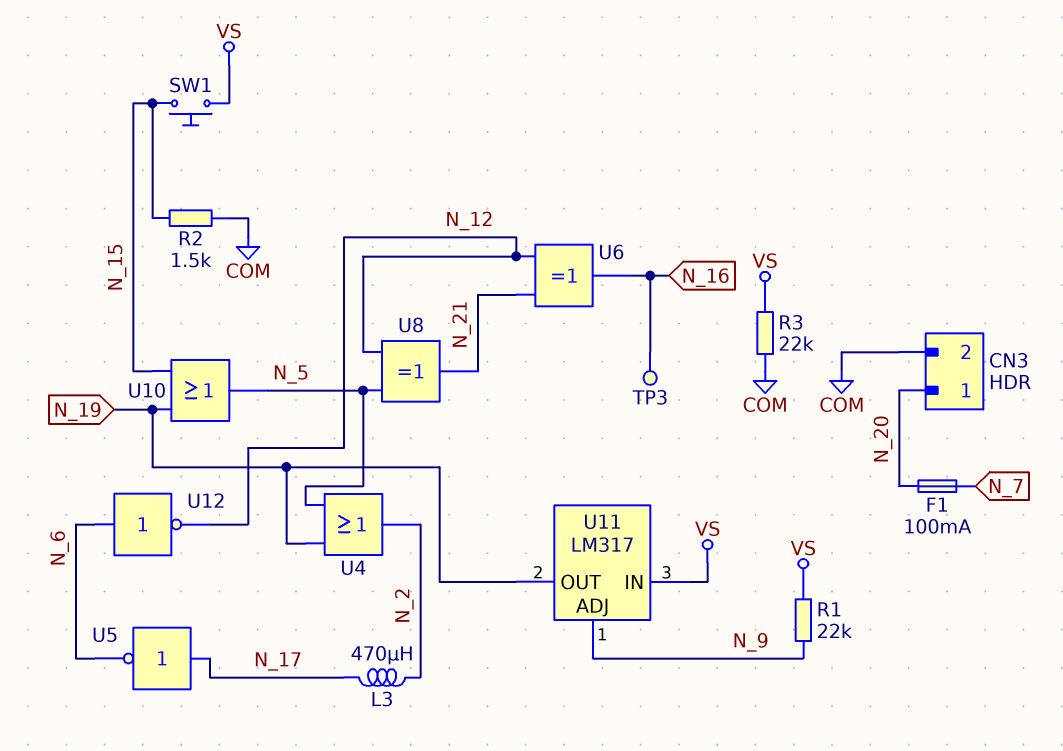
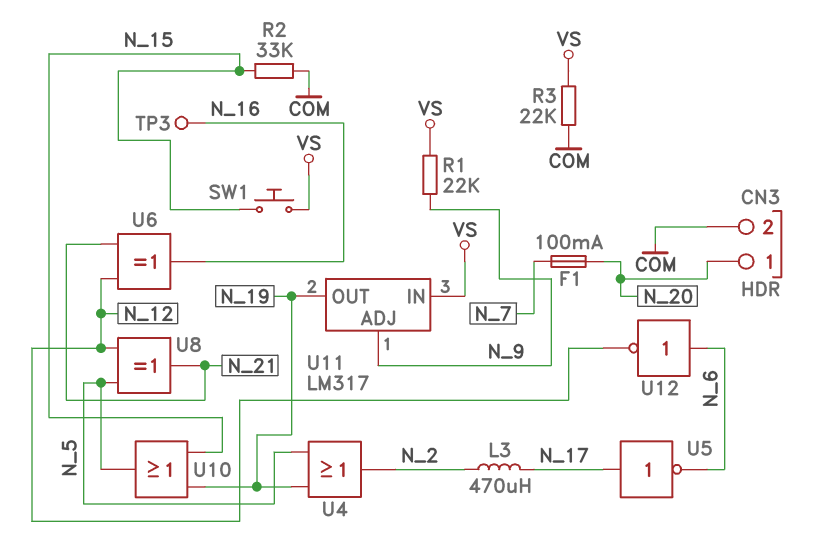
R2: 1.5k (COM, N_15) -> 33k (COM, N_15)

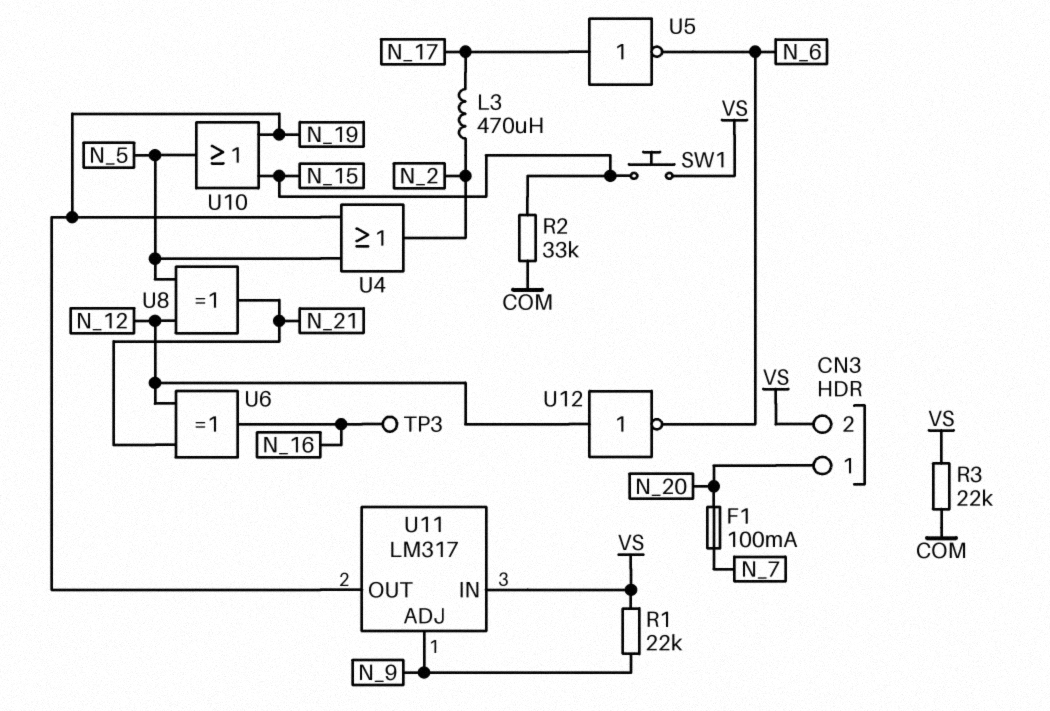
CN3 pin 2: COM -> VS
U12: NOT (in N_6, out N_12) -> NOT (in N_12, out N_6)

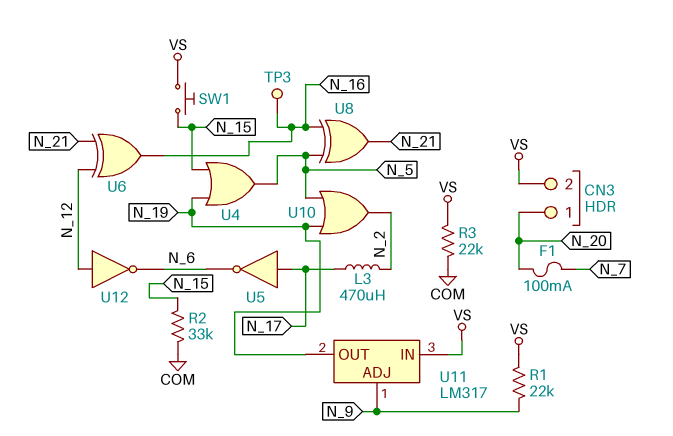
U4: OR (in N_5, in N_19, out N_2) -> OR (in N_15, in N_19, out N_5)
U8: XOR (in N_5, in N_12, out N_21) -> XOR (in N_5, in N_16, out N_21)
U10: OR (in N_15, in N_19, out N_5) -> OR (in N_5, in N_19, out N_2)

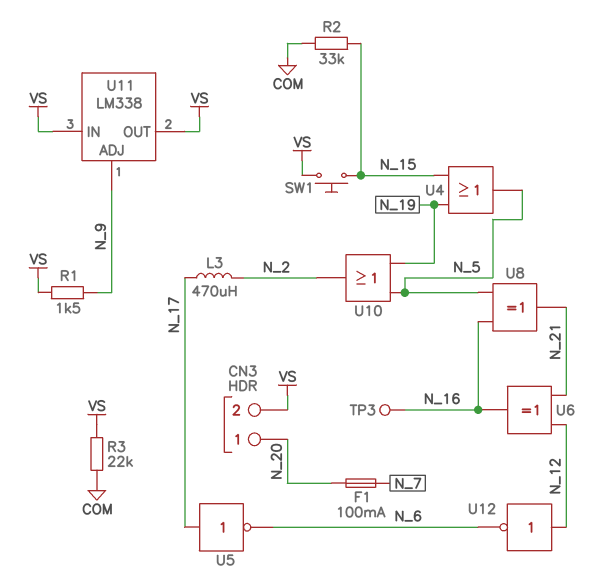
R1: 22k (N_9, VS) -> 1.5k (N_9, VS)
U11: LM317 -> LM338
U11 pin OUT: N_19 -> VS

